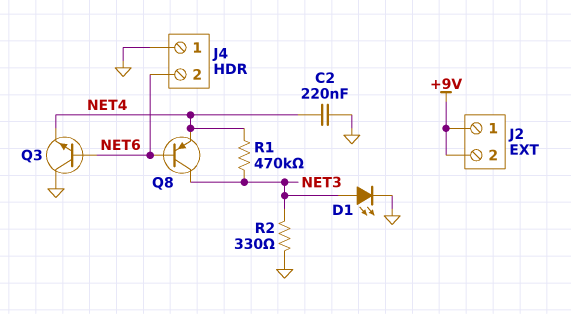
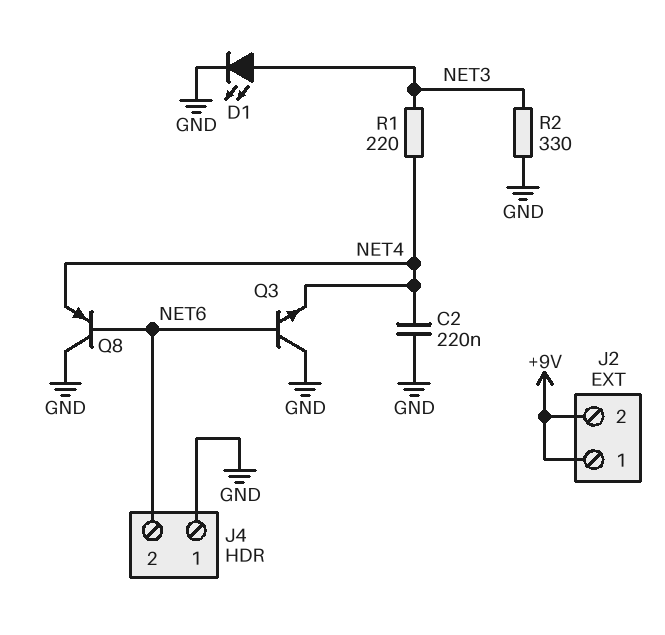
Q8: PNP (B NET6, C NET3, E NET4) -> PNP (B NET6, C GND, E NET4)
R1: 470k (NET3, NET4) -> 220 (NET3, NET4)

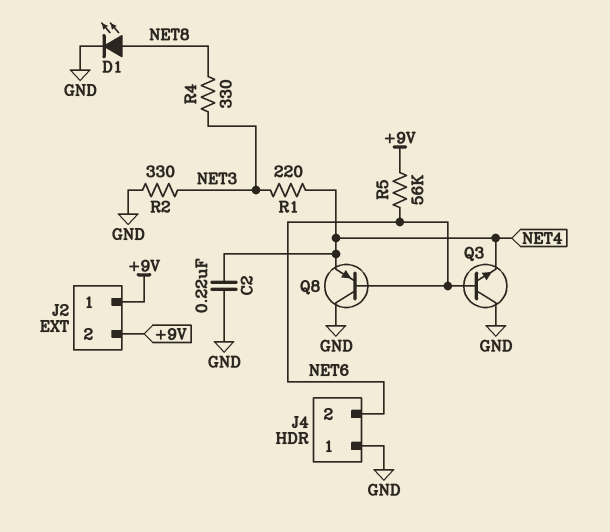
D1: LED (A NET3, K GND) -> LED (A NET8, K GND)
R4: none -> 330 (NET3, NET8)
R5: none -> 56k (+9V, NET6)

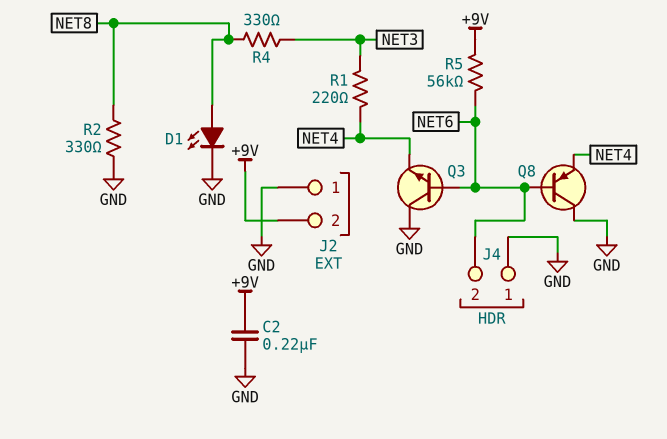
C2: 220nF (GND, NET4) -> 220nF (+9V, GND)
J2 pin 1: +9V -> GND
R2: 330 (GND, NET3) -> 330 (GND, NET8)

